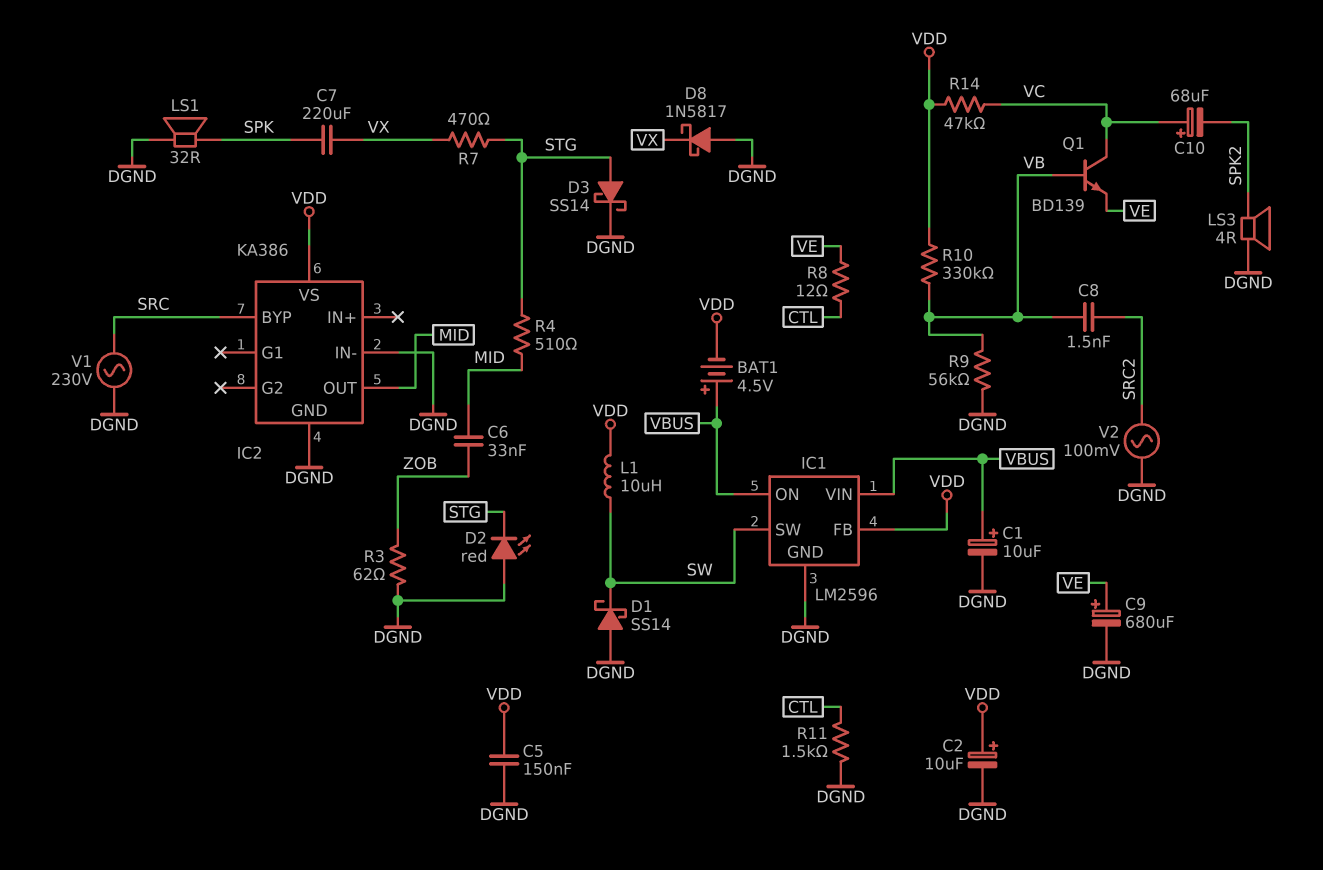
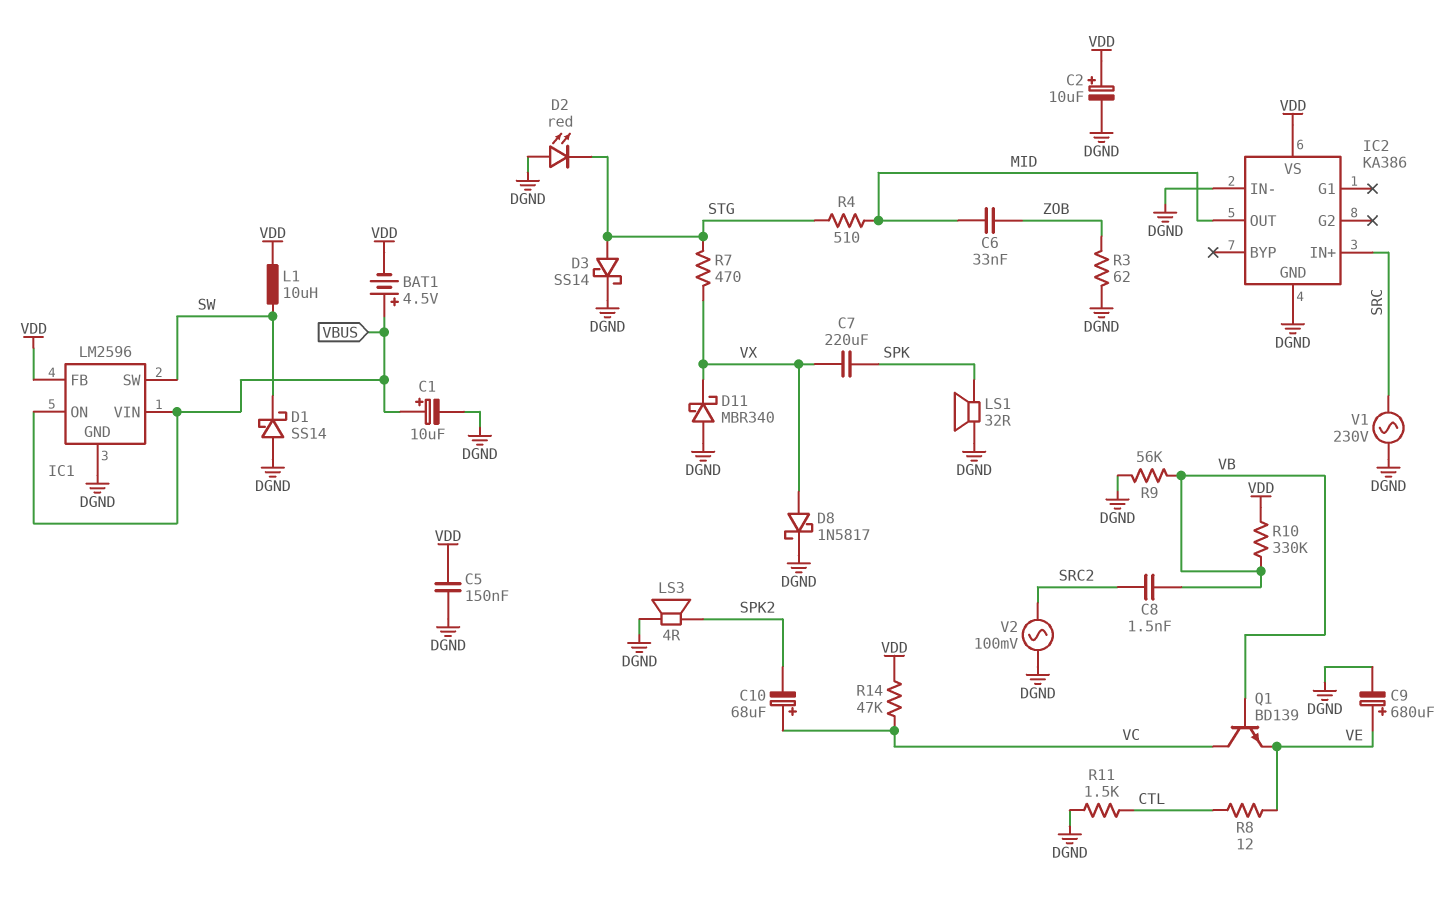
D8: schottky 1N5817 (A DGND, K VX) -> schottky 1N5817 (A VX, K DGND)
D11: none -> schottky MBR340 (A DGND, K VX)
IC2 pin BYP: SRC -> none
IC2 pin IN+: none -> SRC

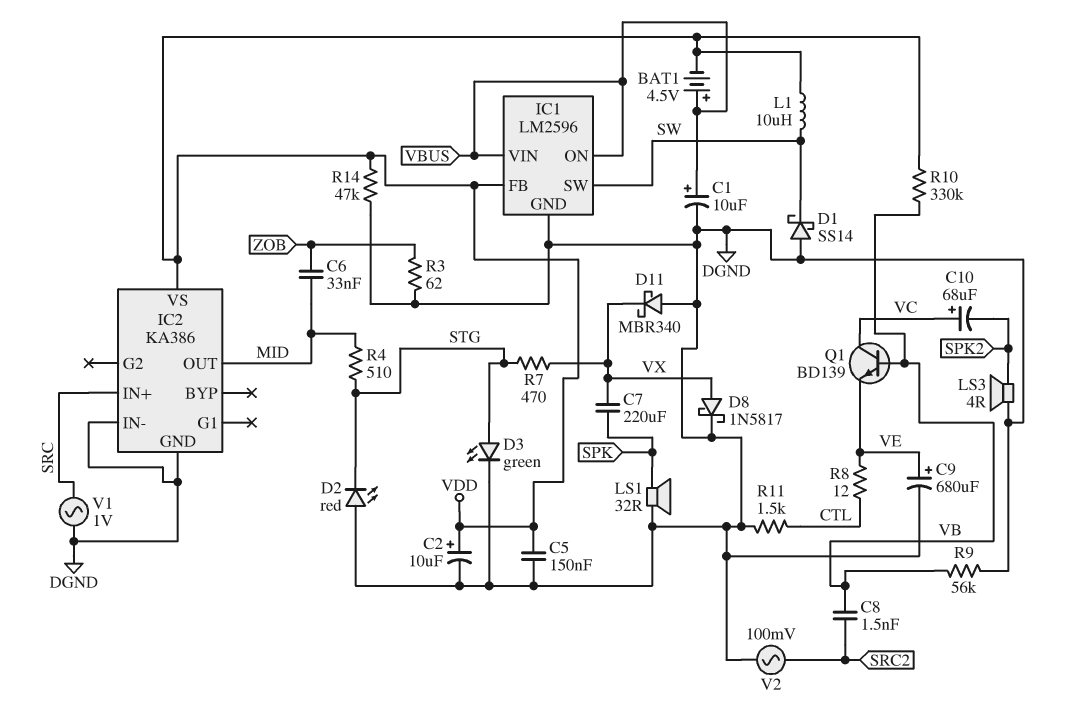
D3: schottky SS14 (A STG, K DGND) -> LED green (A STG, K DGND)
R14: 47k (VC, VDD) -> 47k (DGND, VDD)
V1: AC 230V (DGND, SRC) -> AC 1V (DGND, SRC)

